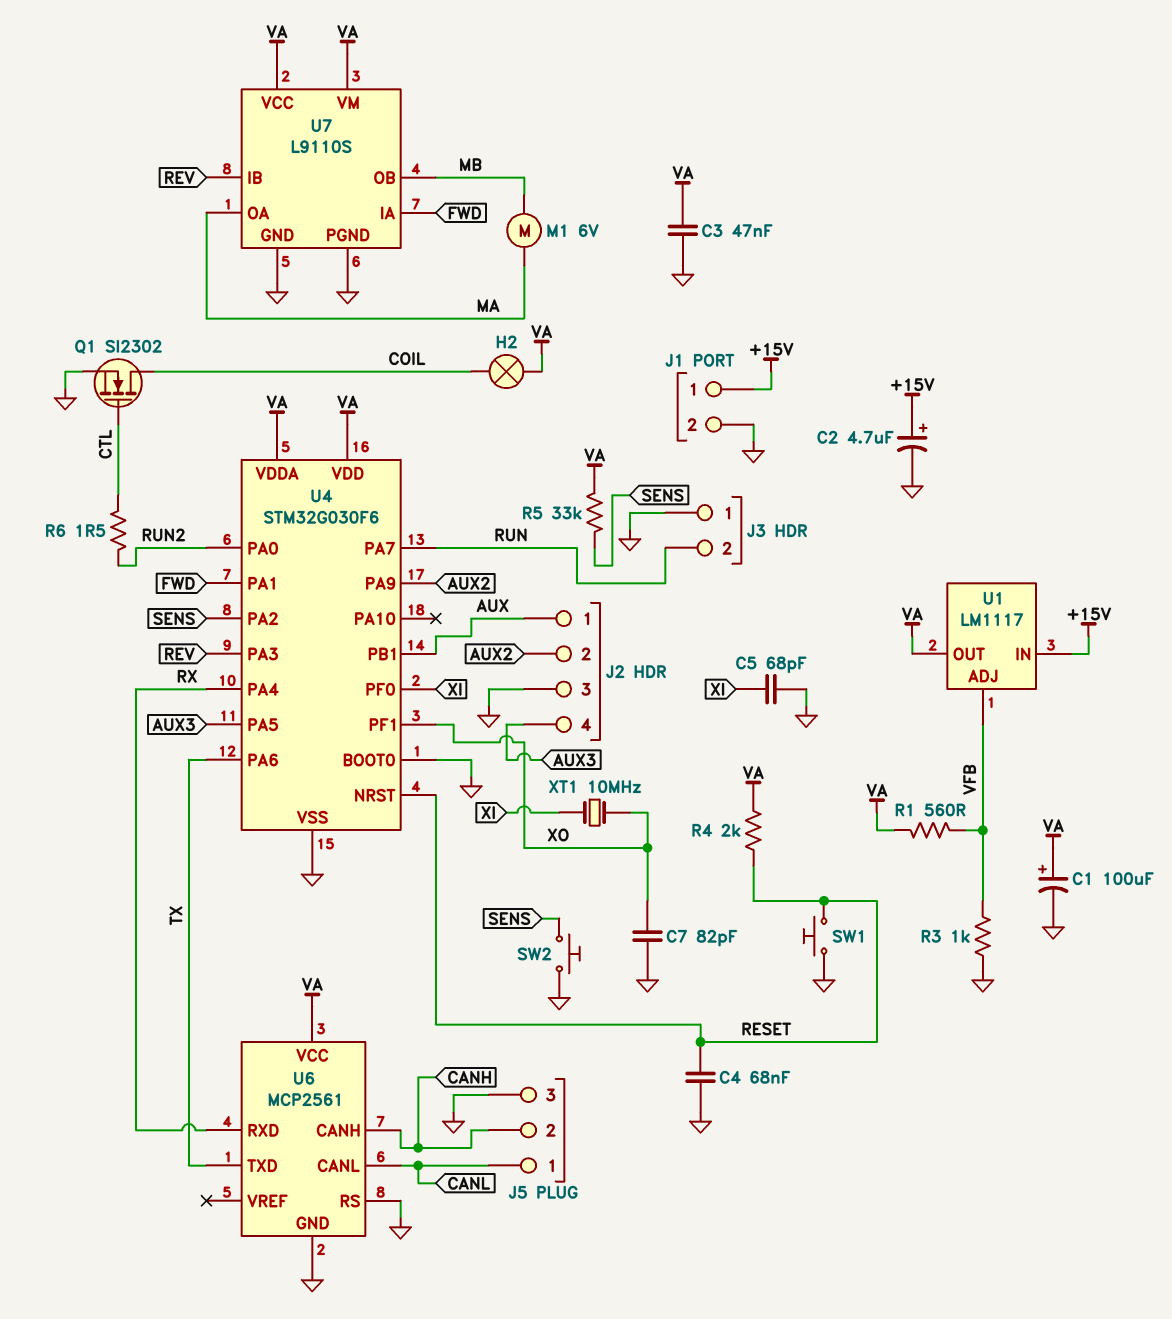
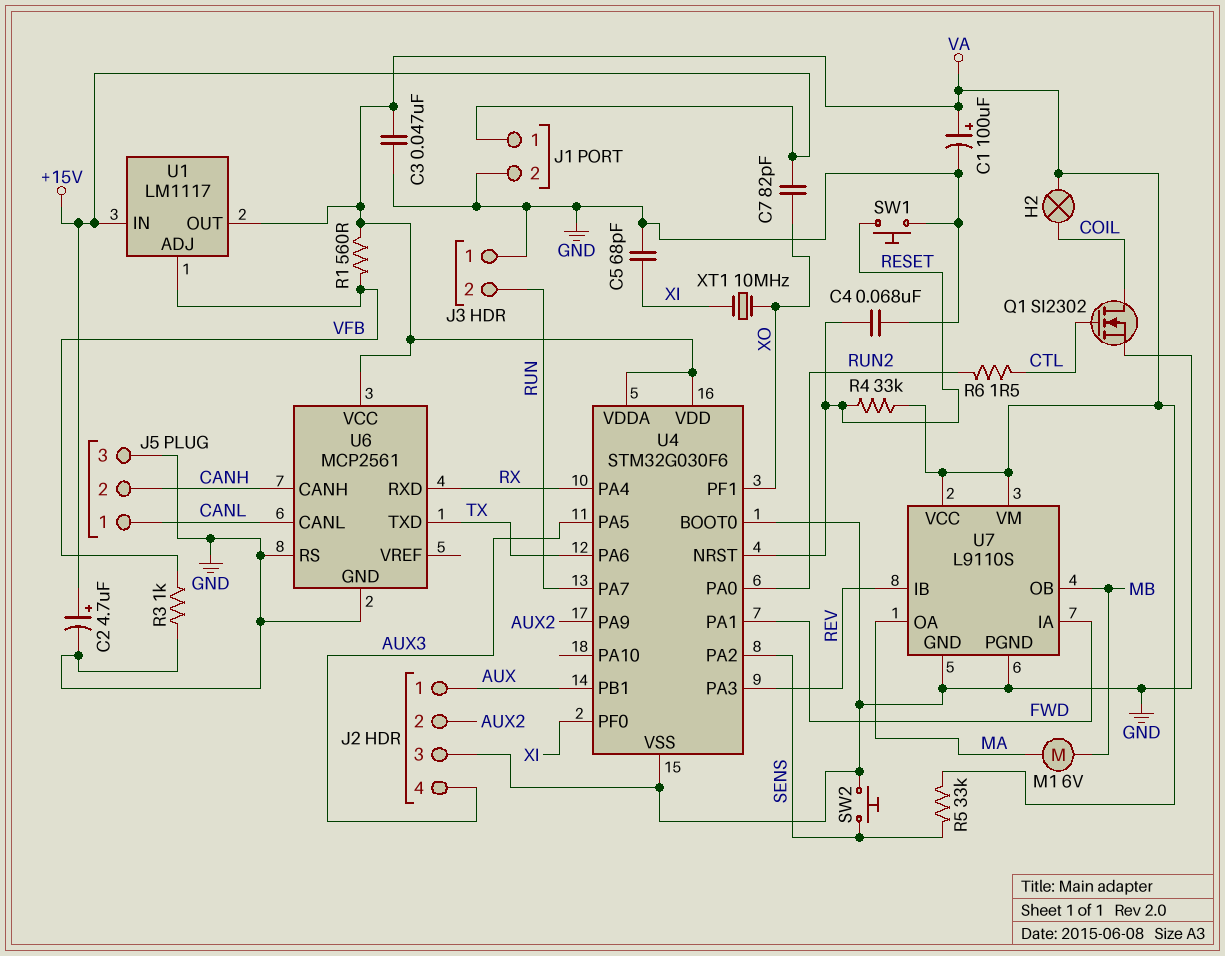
C7: 82pF (GND, XO) -> 82pF (+15V, XO)
R4: 2k (RESET, VA) -> 33k (RESET, VA)

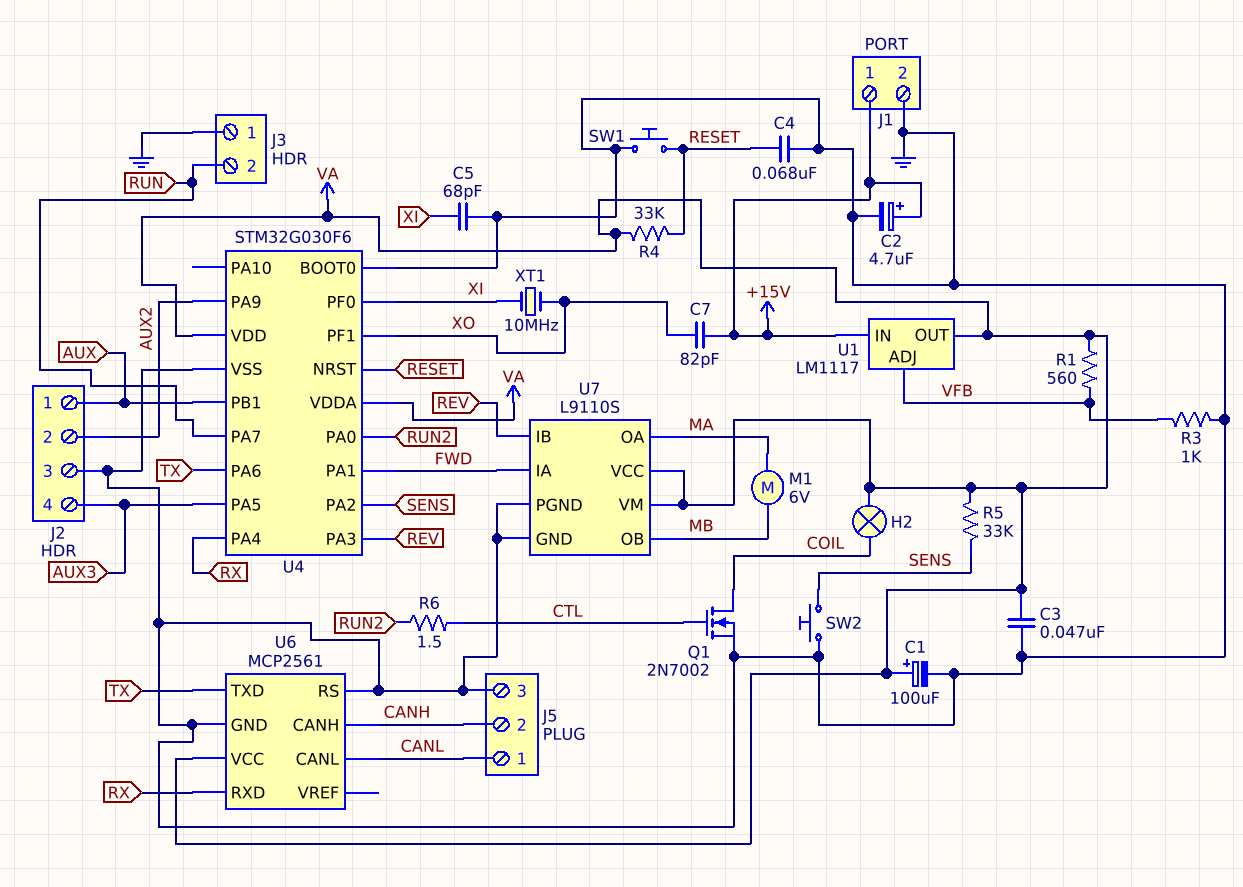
Q1: NMOS SI2302 (G CTL, D COIL, S GND) -> NMOS 2N7002 (G CTL, D COIL, S GND)

